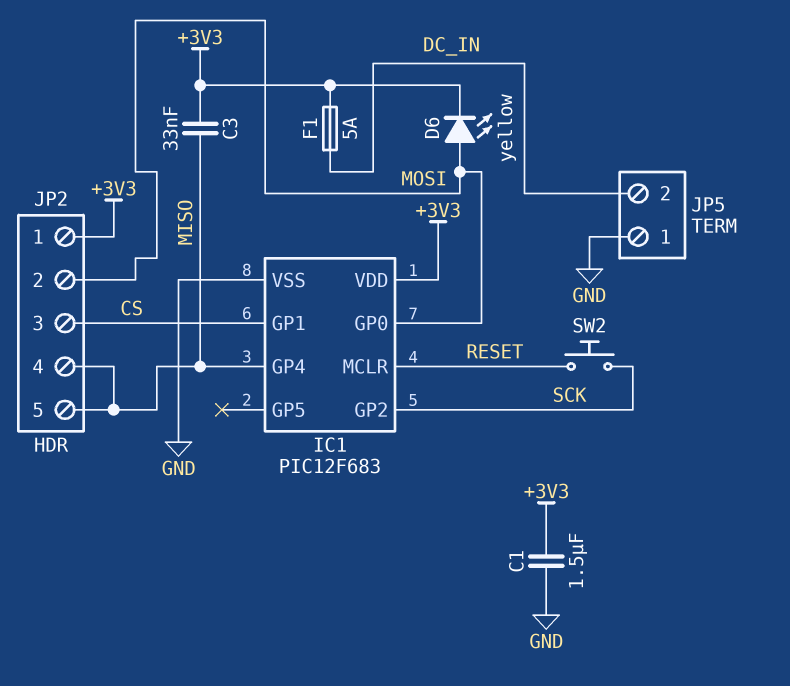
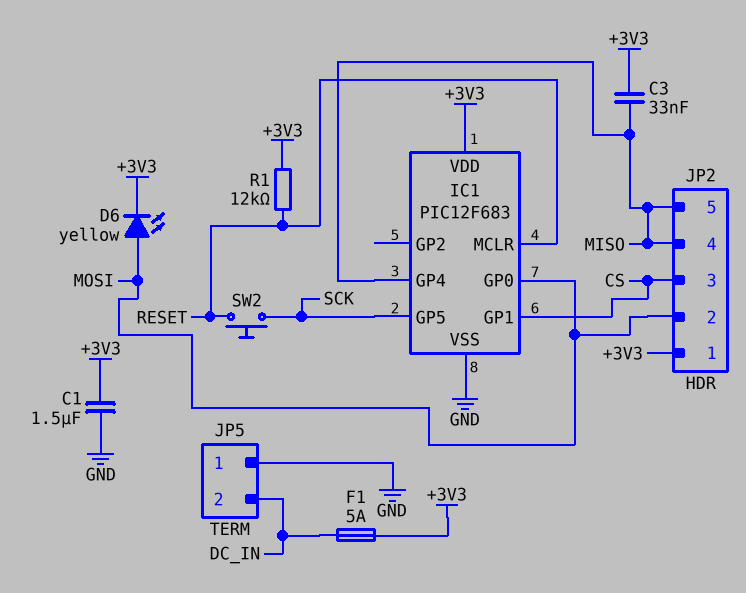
IC1 pin GP2: SCK -> none
IC1 pin GP5: none -> SCK
R1: none -> 12k (+3V3, RESET)

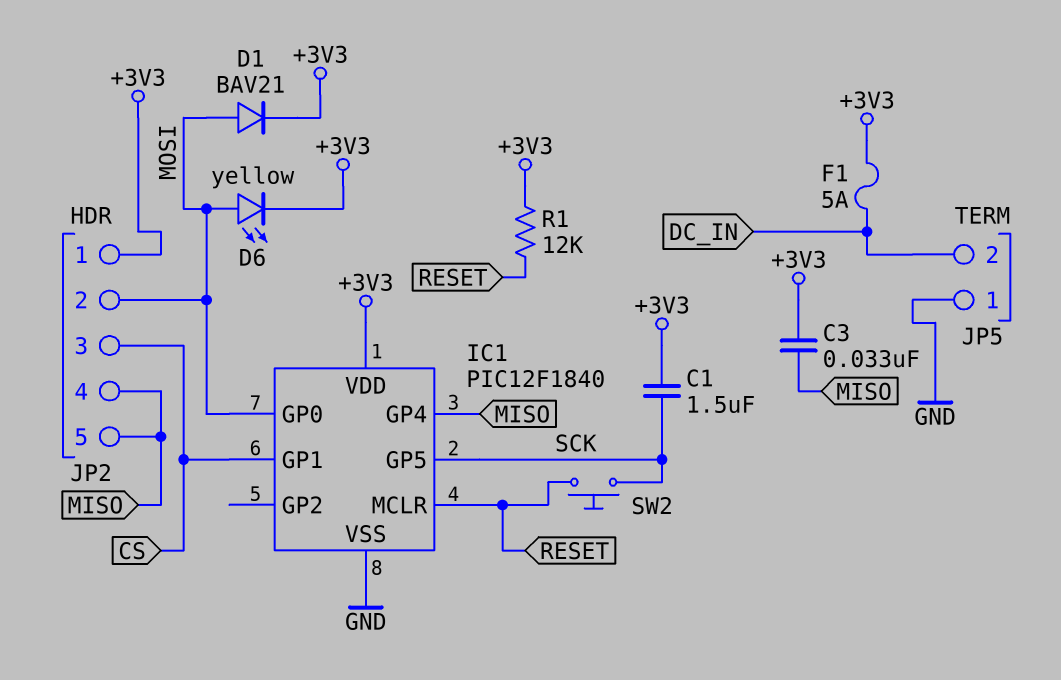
C1: 1.5uF (+3V3, GND) -> 1.5uF (+3V3, SCK)
D1: none -> diode BAV21 (A MOSI, K +3V3)
IC1: PIC12F683 -> PIC12F1840

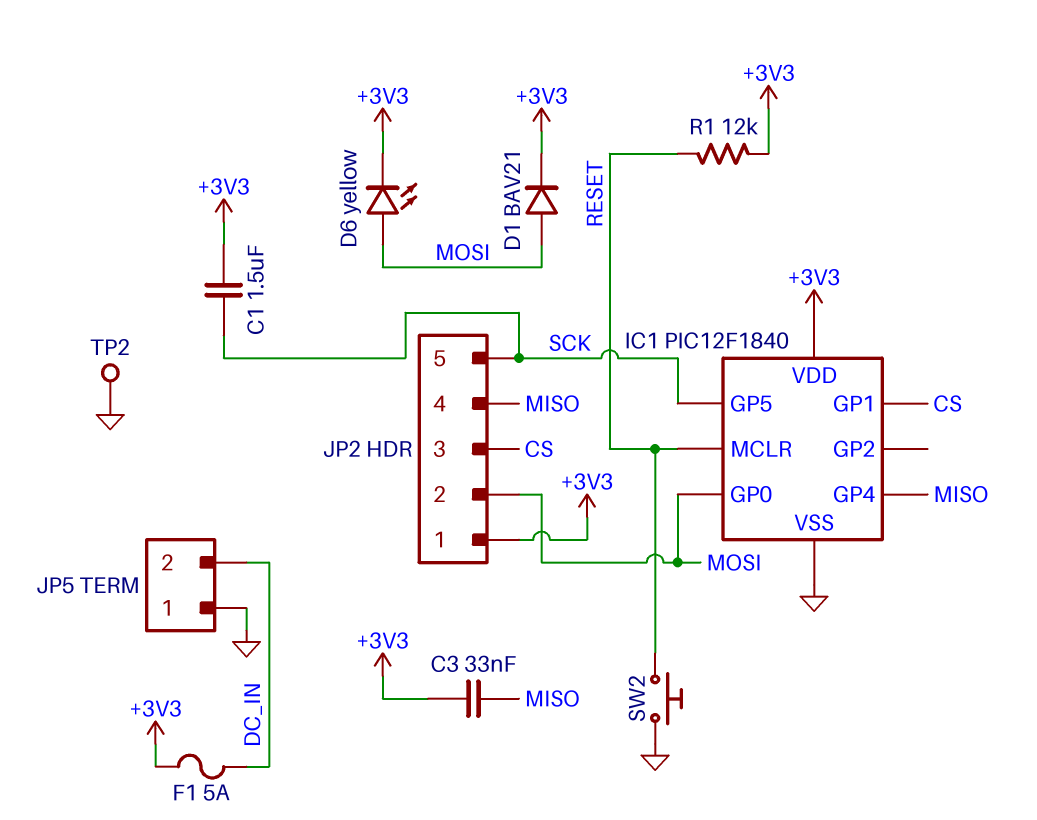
JP2 pin 5: MISO -> SCK
SW2: button (RESET, SCK) -> button (GND, RESET)
TP2: none -> test point (GND)

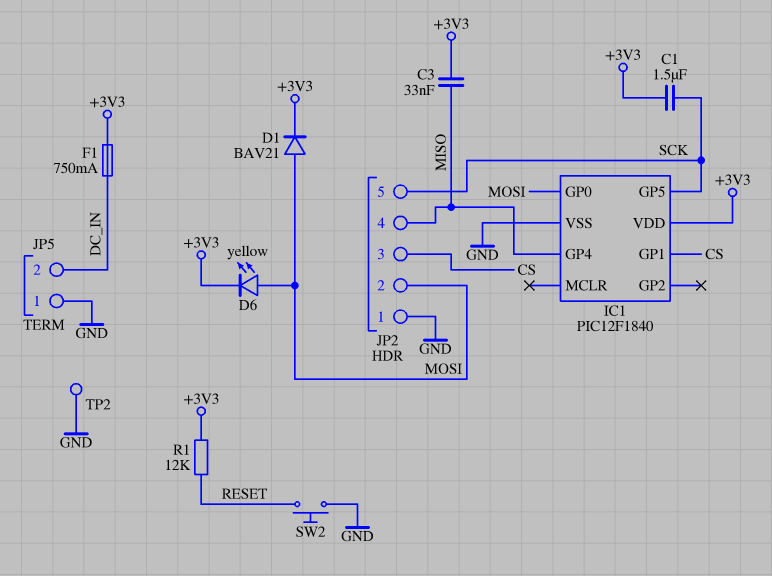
F1: 5A (+3V3, DC_IN) -> 750mA (+3V3, DC_IN)
IC1 pin MCLR: RESET -> none
JP2 pin 1: +3V3 -> GND

